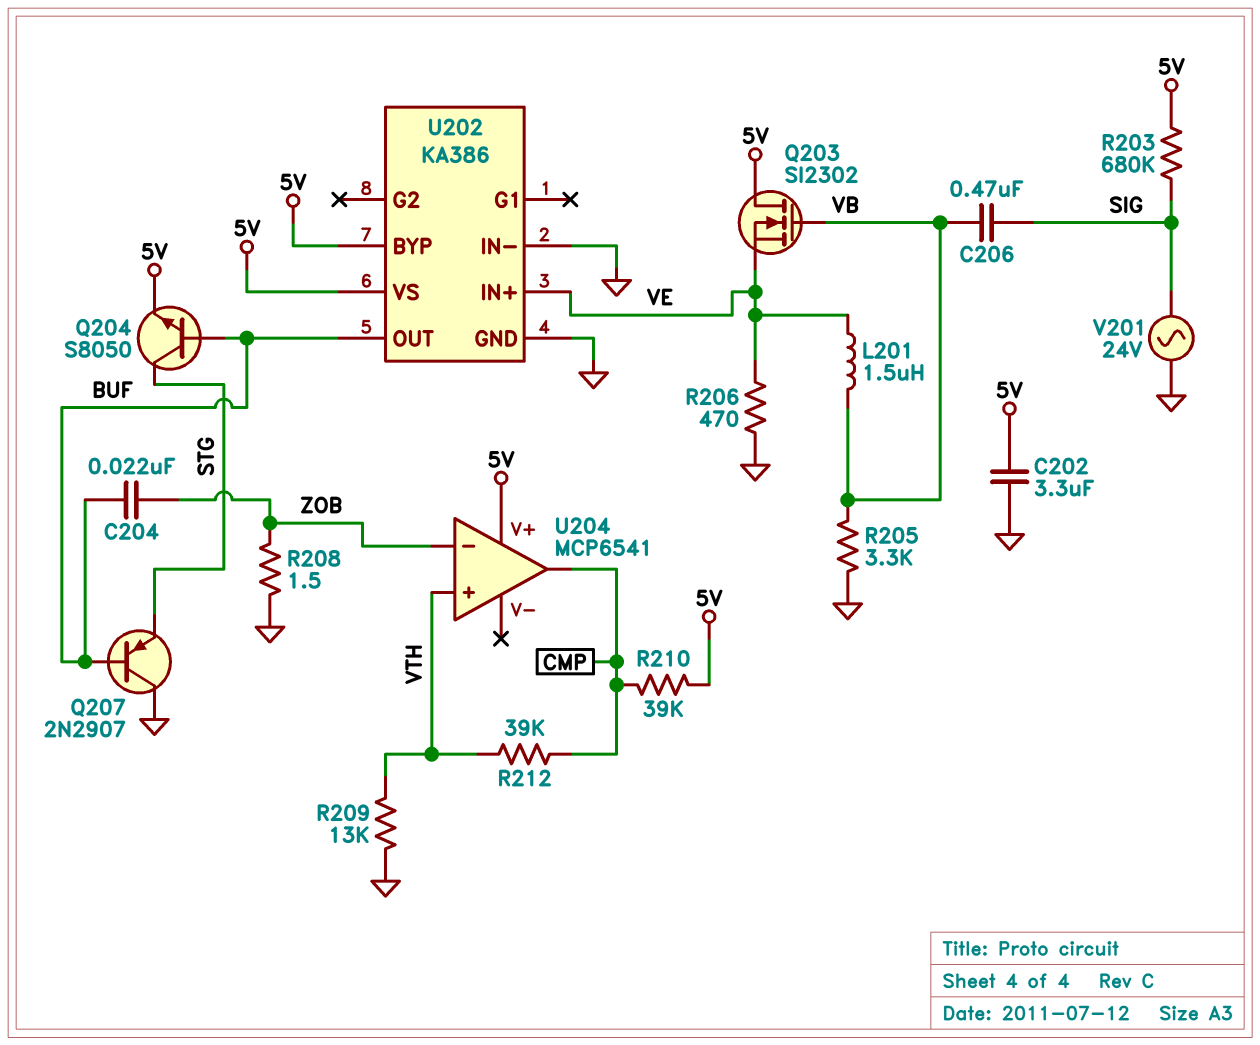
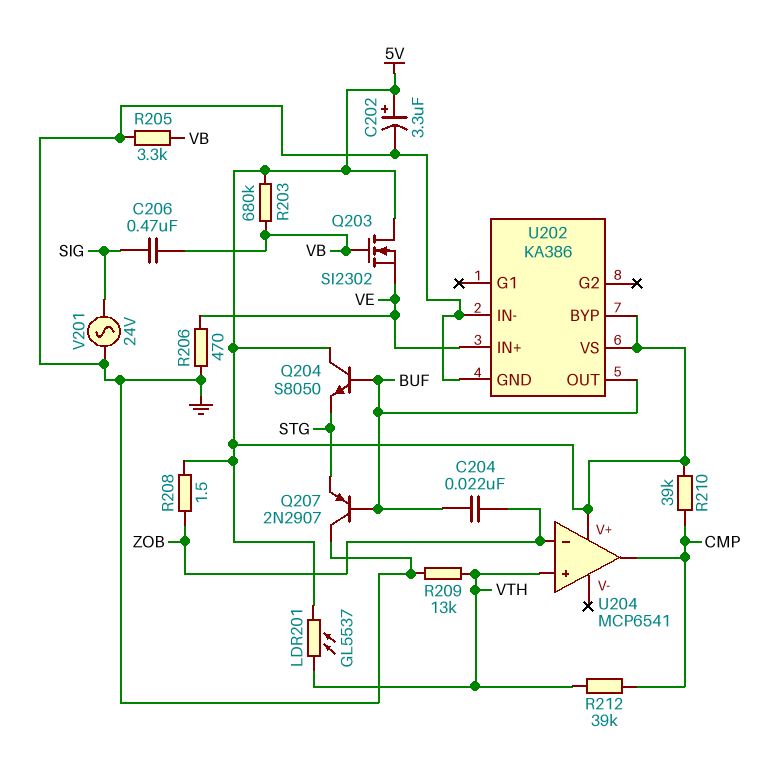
C202: 3.3uF (5V, GND) -> 3.3uF (plus 5V, minus GND)
L201: 1.5uH (VB, VE) -> none
LDR201: none -> GL5537 (5V, VTH)
Q204: NPN S8050 (B BUF, C STG, E 5V) -> NPN S8050 (B BUF, C 5V, E STG)
R203: 680k (5V, SIG) -> 680k (5V, VB)
R208: 1.5 (GND, ZOB) -> 1.5 (5V, ZOB)

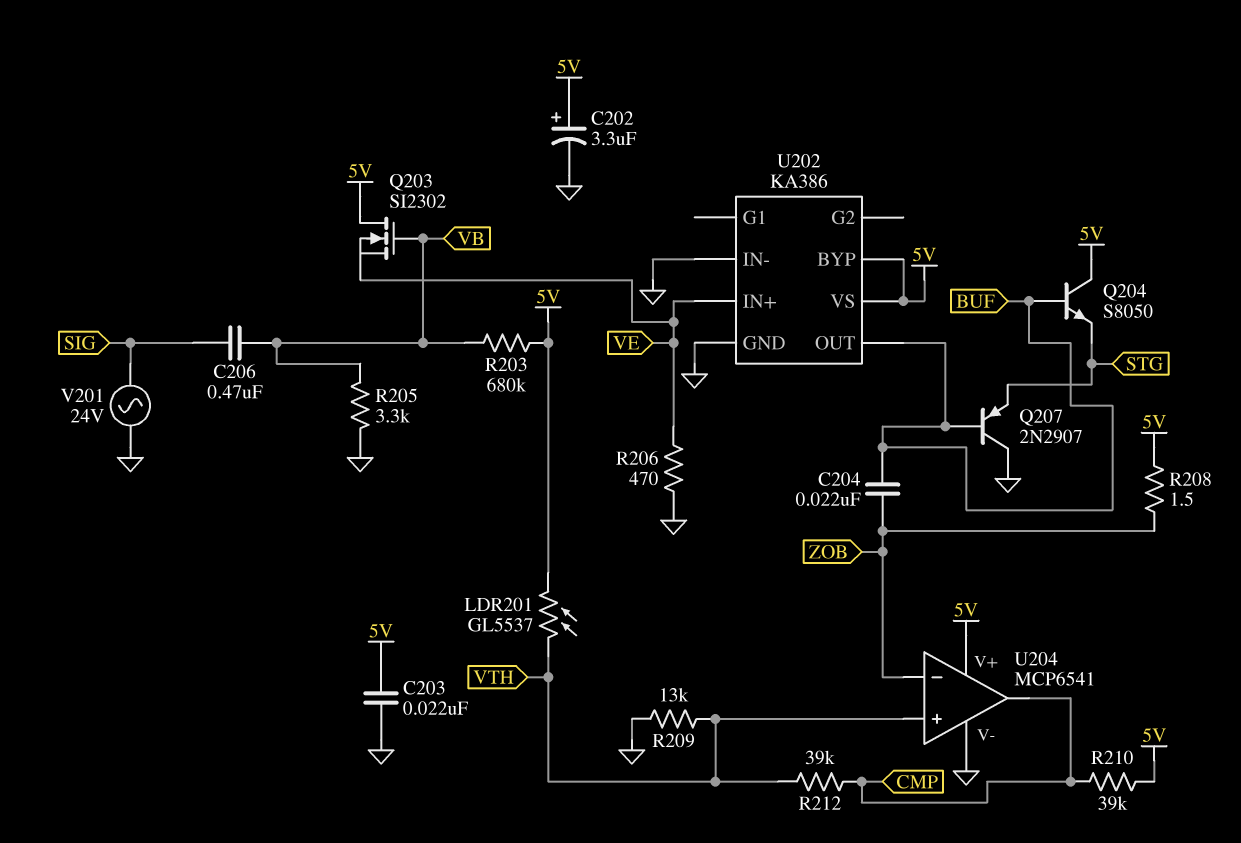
C203: none -> 22nF (5V, GND)
U204 pin V-: none -> GND

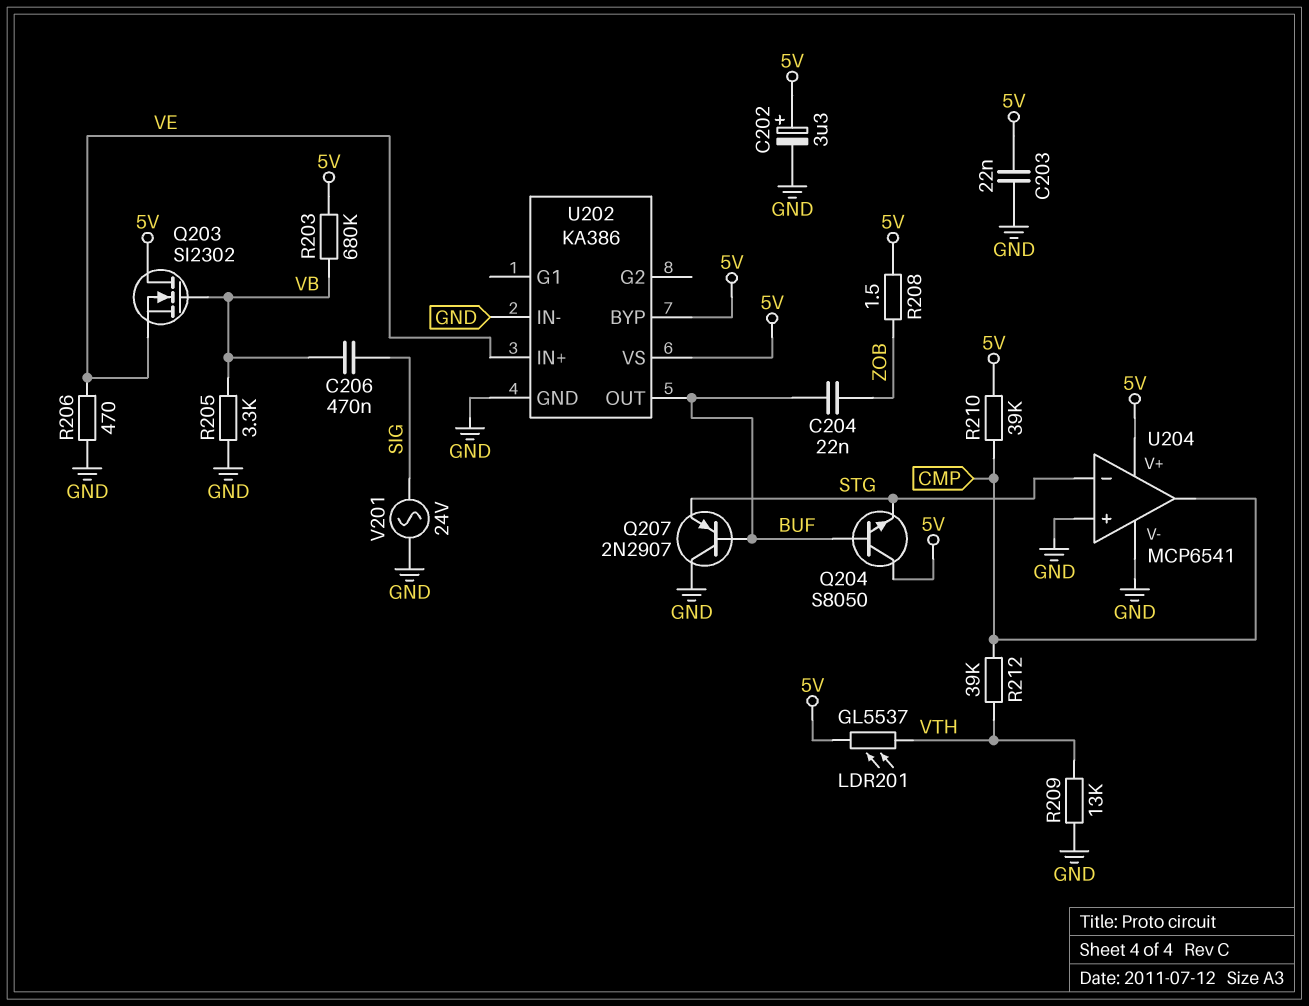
U204 pin in+: VTH -> GND
U204 pin in-: ZOB -> STG

